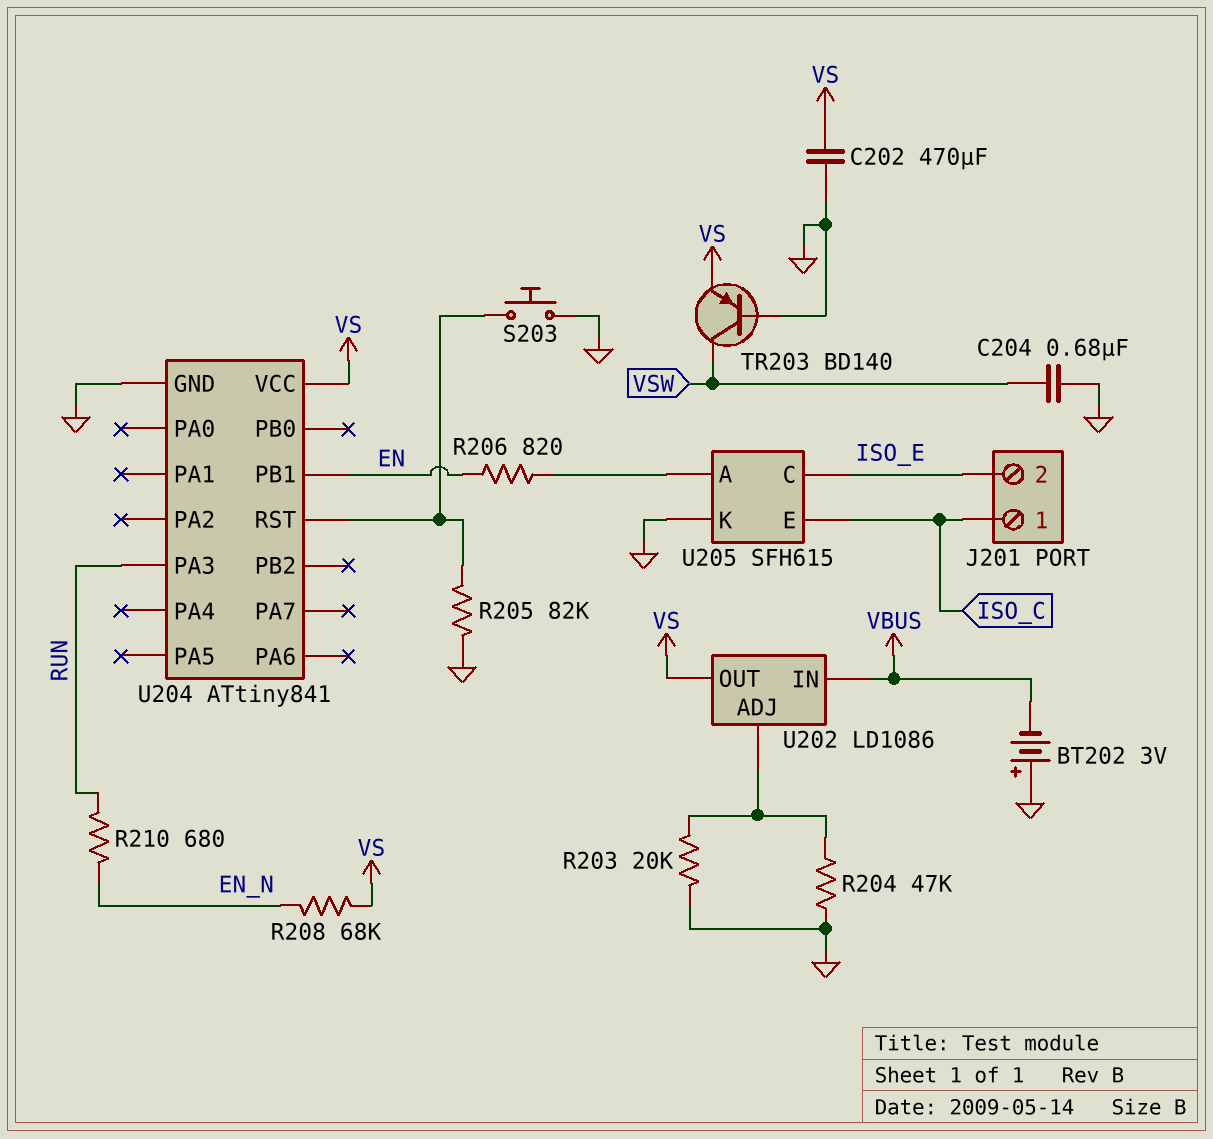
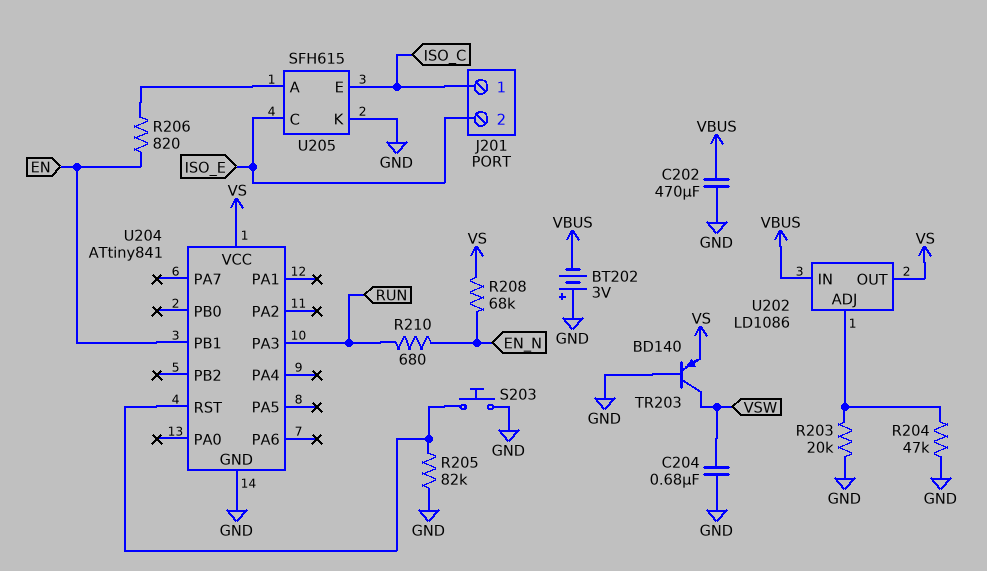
C202: 470uF (GND, VS) -> 470uF (GND, VBUS)

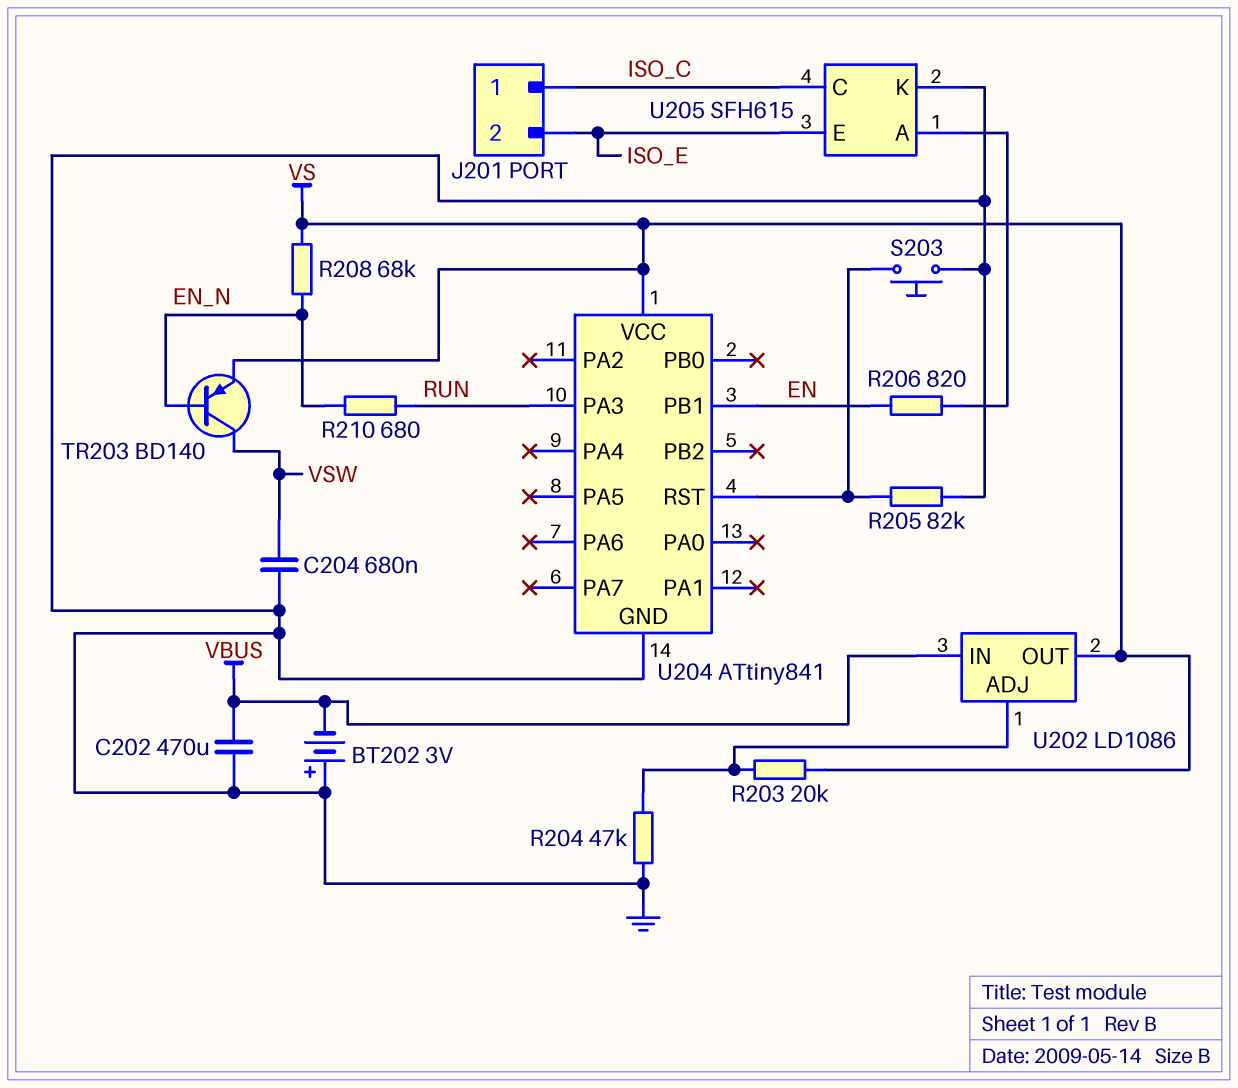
R203: 20k (GND, U202/ADJ) -> 20k (U202/ADJ, VS)
TR203: PNP BD140 (B GND, C VSW, E VS) -> PNP BD140 (B EN_N, C VSW, E VS)
U205 pin C: ISO_E -> ISO_C
U205 pin E: ISO_C -> ISO_E

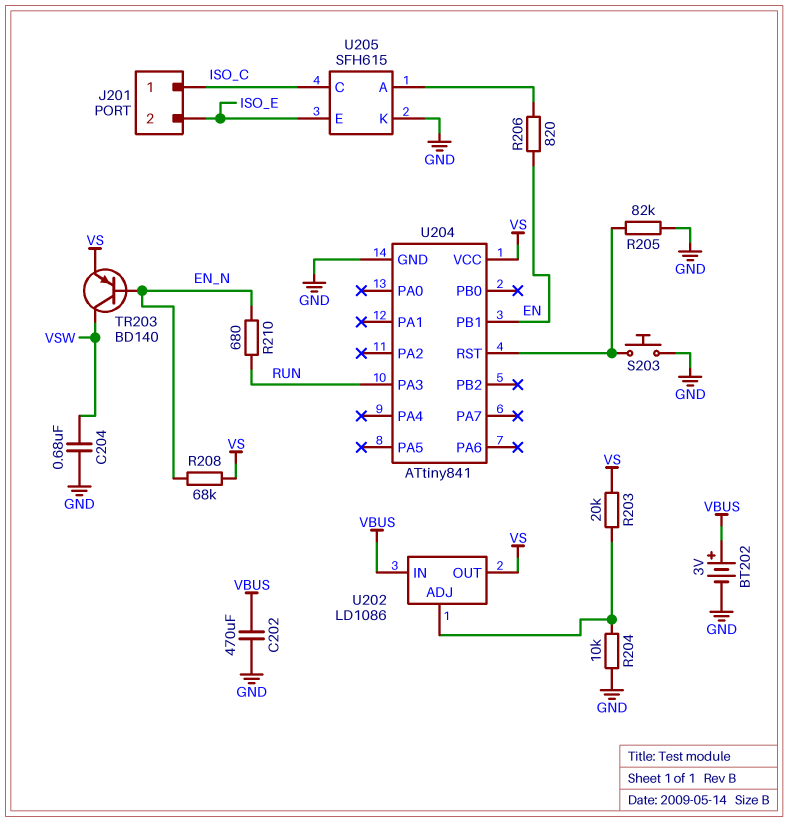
BT202: 3V (plus GND, minus VBUS) -> 3V (plus VBUS, minus GND)
R204: 47k (GND, U202/ADJ) -> 10k (GND, U202/ADJ)

